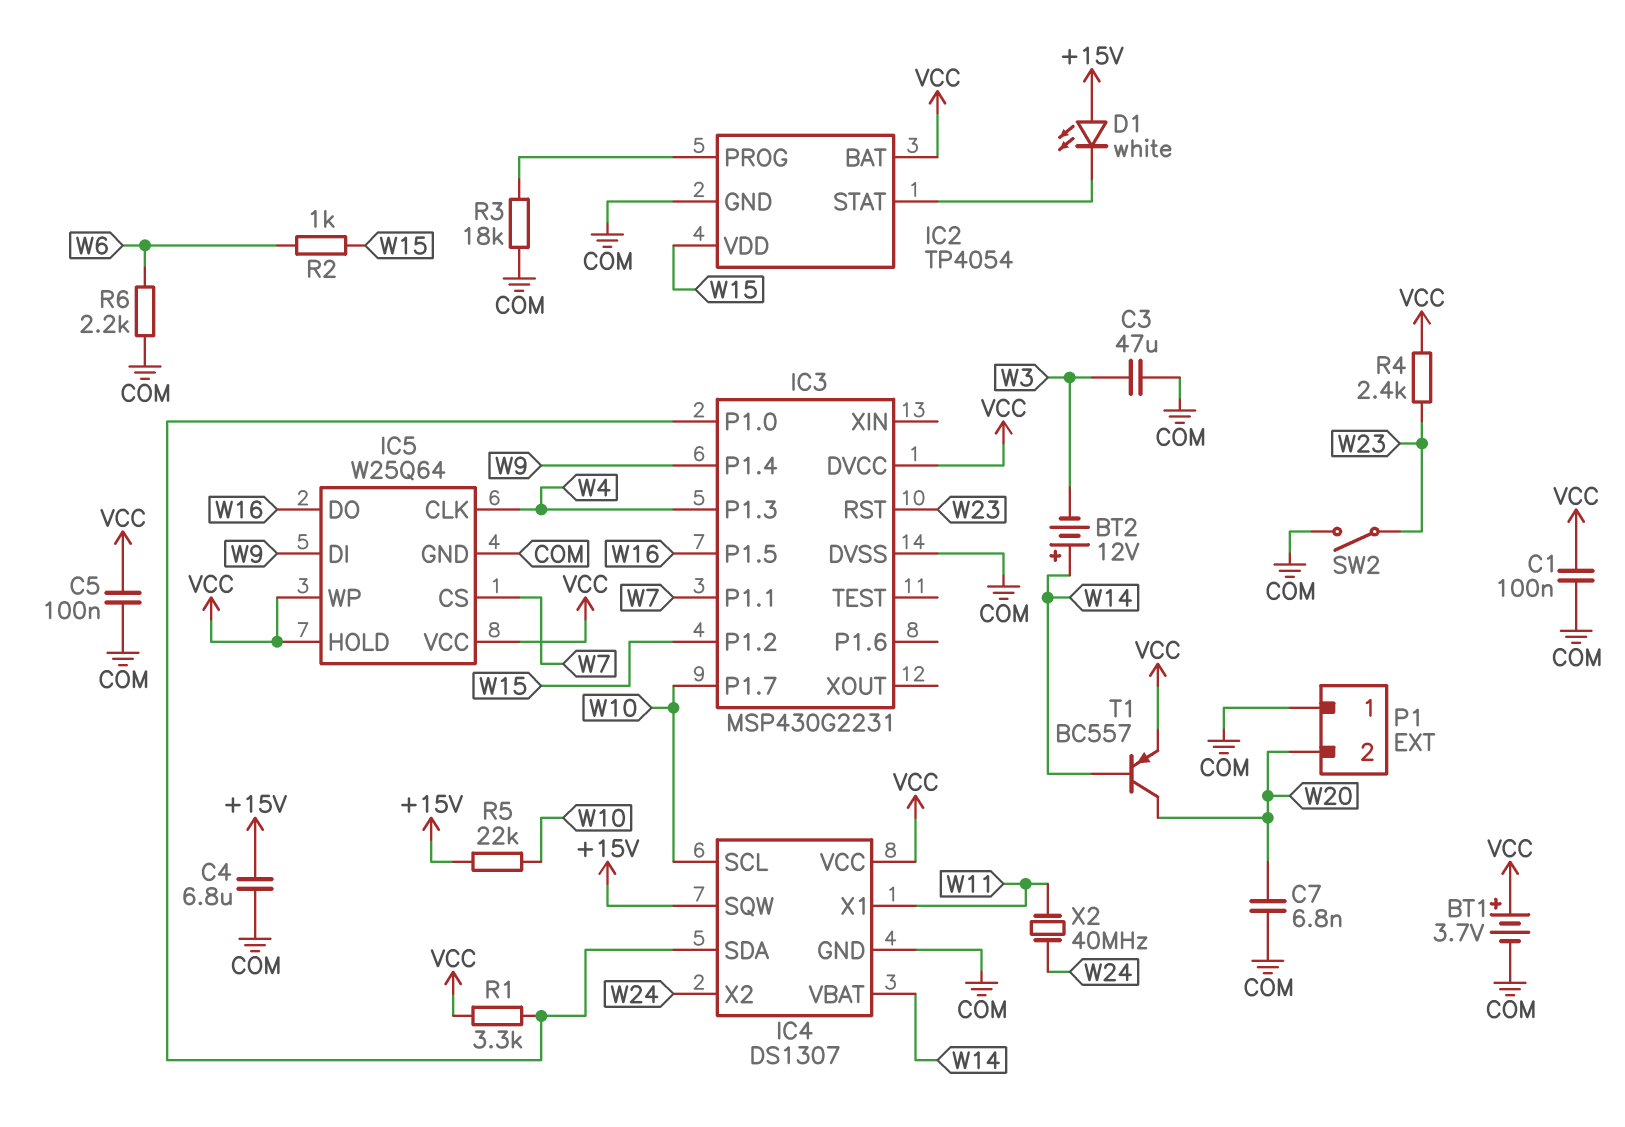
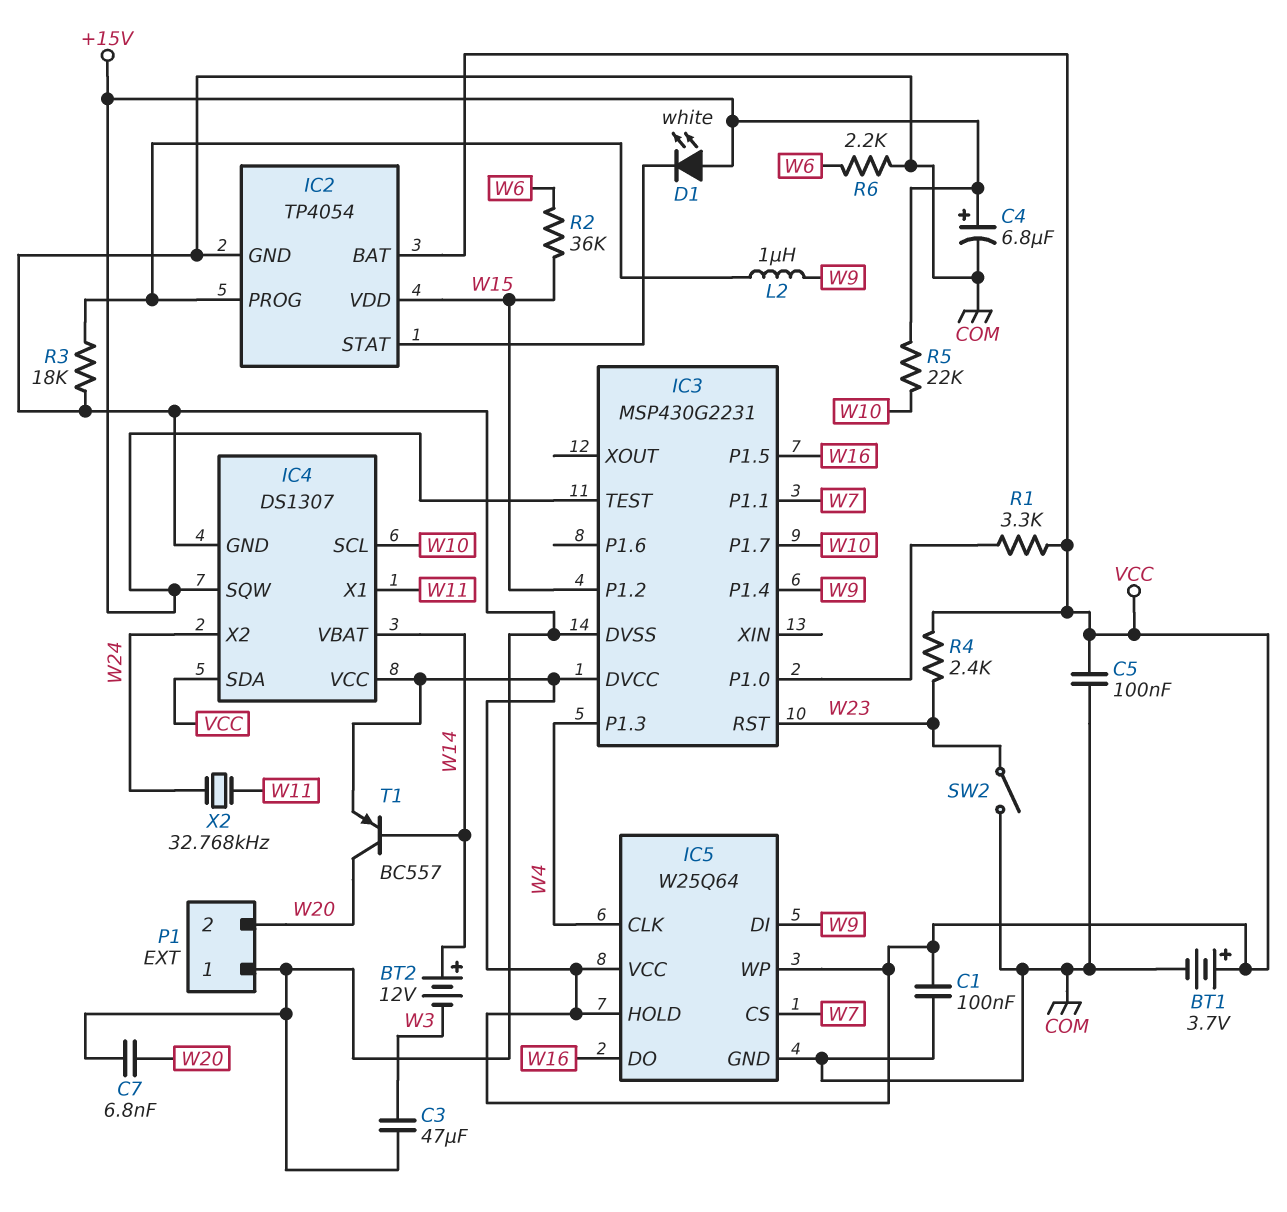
C4: 6.8uF (+15V, COM) -> 6.8uF (plus +15V, minus COM)
IC3 pin TEST: none -> +15V
IC4 pin SDA: IC3/P1.0 -> VCC
L2: none -> 1uH (IC2/PROG, W9)
R2: 1k (W6, W15) -> 36k (W6, W15)
X2: 40MHz (W11, W24) -> 32.768kHz (W11, W24)

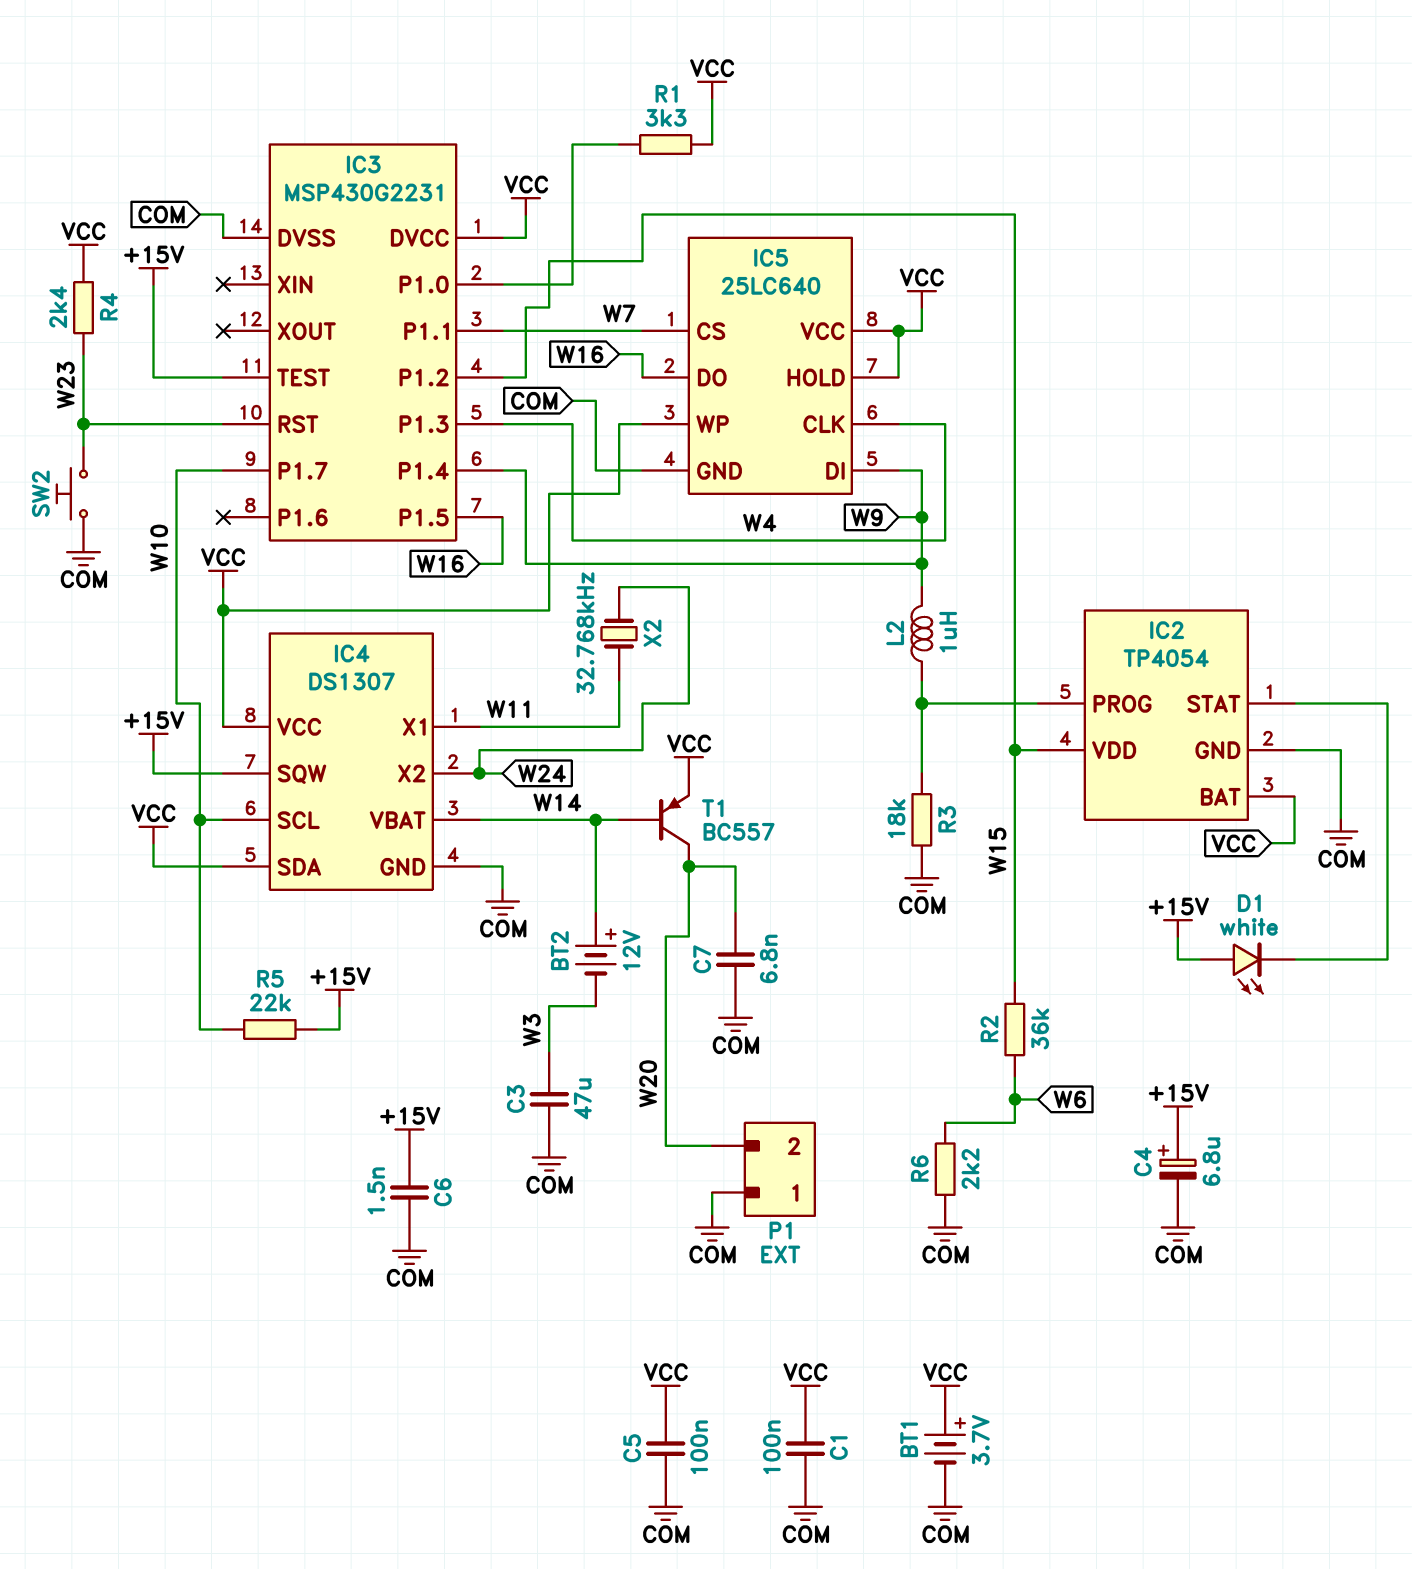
C6: none -> 1.5nF (+15V, COM)
IC5: W25Q64 -> 25LC640
SW2: switch (COM, W23) -> button (COM, W23)

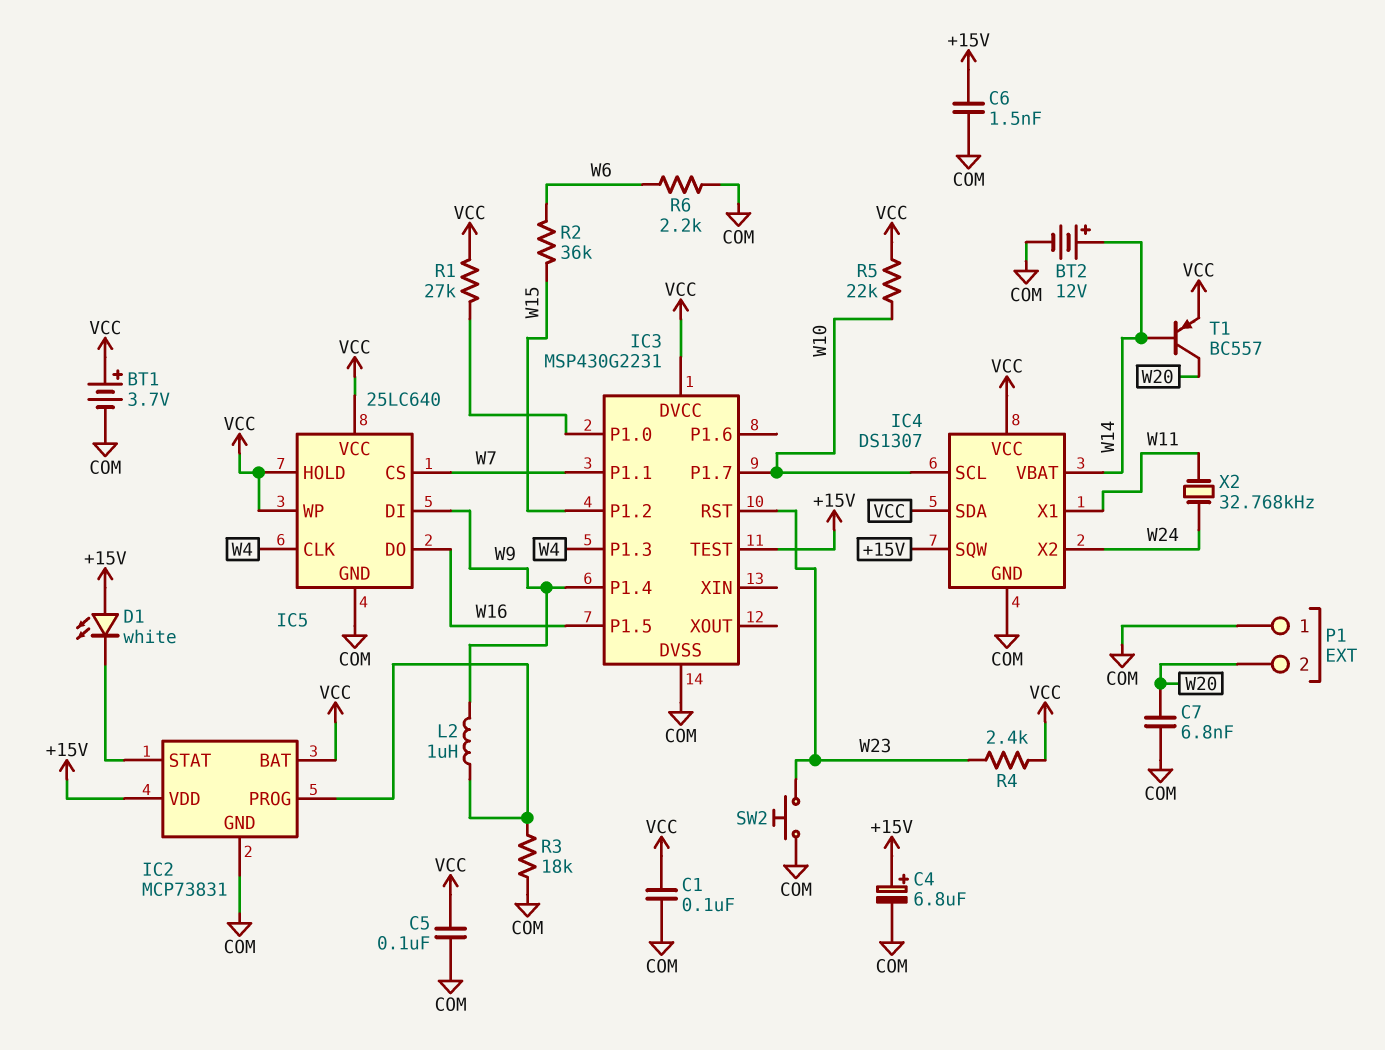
BT2: 12V (plus W14, minus W3) -> 12V (plus W14, minus COM)
C3: 47uF (COM, W3) -> none
IC2: TP4054 -> MCP73831
IC2 pin VDD: W15 -> +15V
R1: 3.3k (IC3/P1.0, VCC) -> 27k (IC3/P1.0, VCC)
R5: 22k (+15V, W10) -> 22k (VCC, W10)

